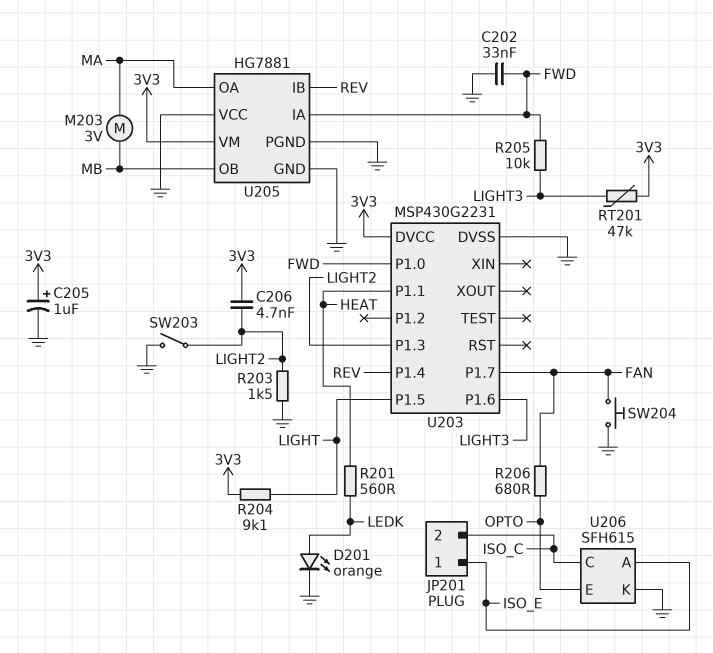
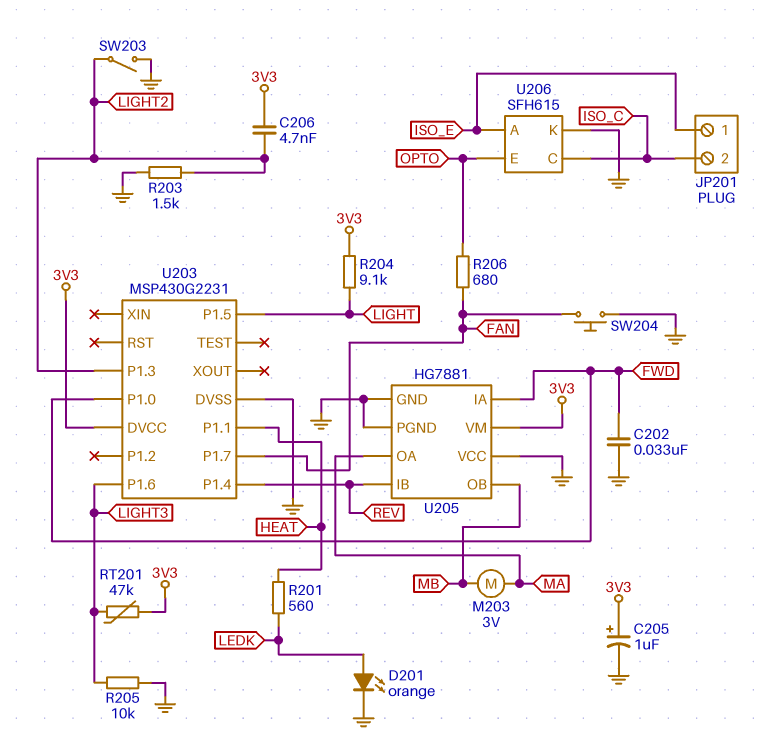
R205: 10k (FWD, LIGHT3) -> 10k (GND, LIGHT3)

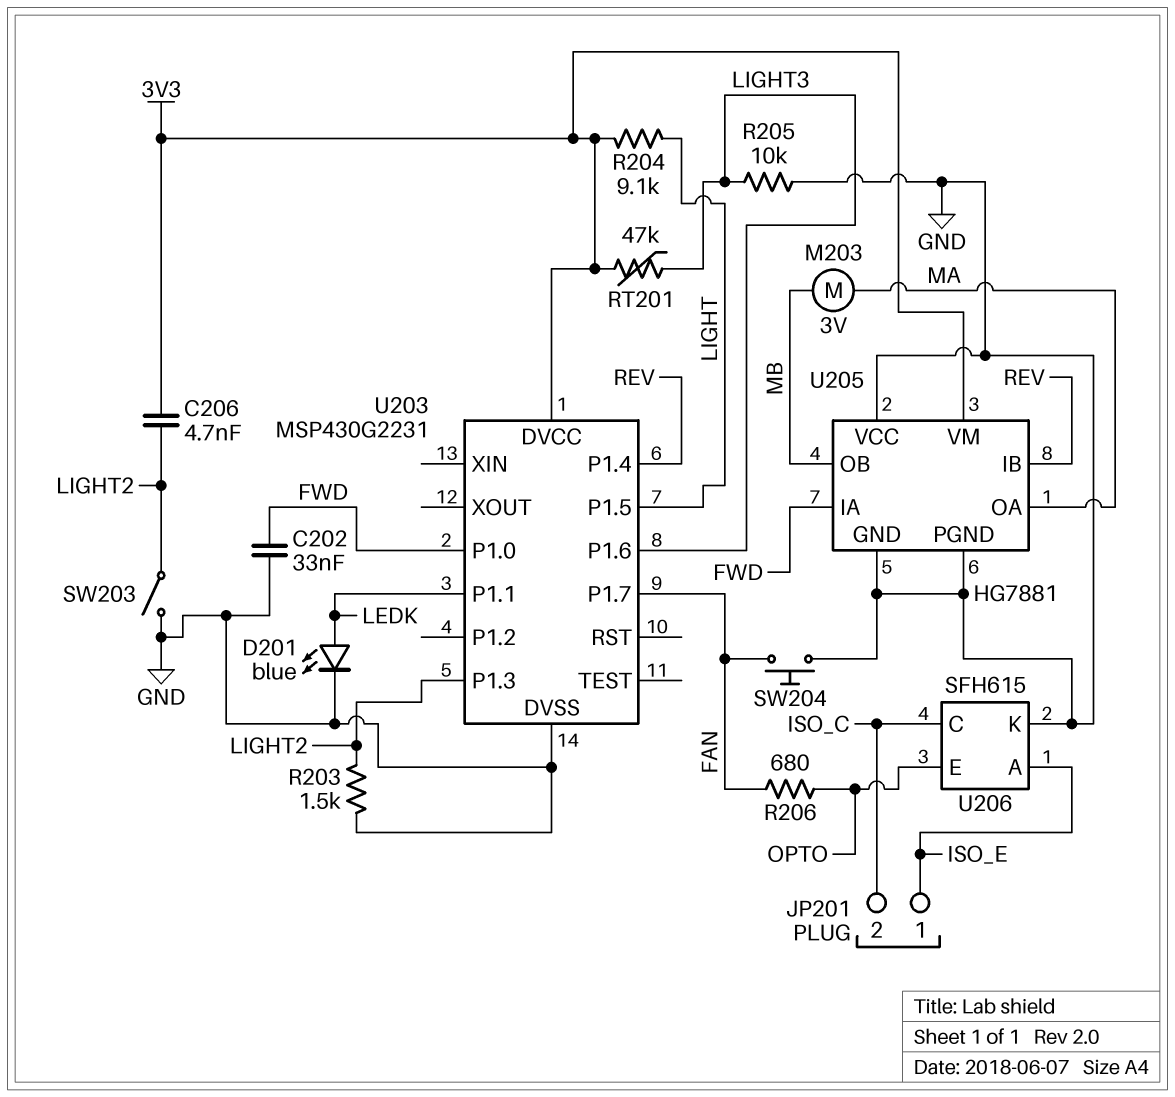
C205: 1uF (plus 3V3, minus GND) -> none
D201: LED orange (A LEDK, K GND) -> LED blue (A LEDK, K GND)
R201: 560 (HEAT, LEDK) -> none
U203 pin P1.1: HEAT -> LEDK

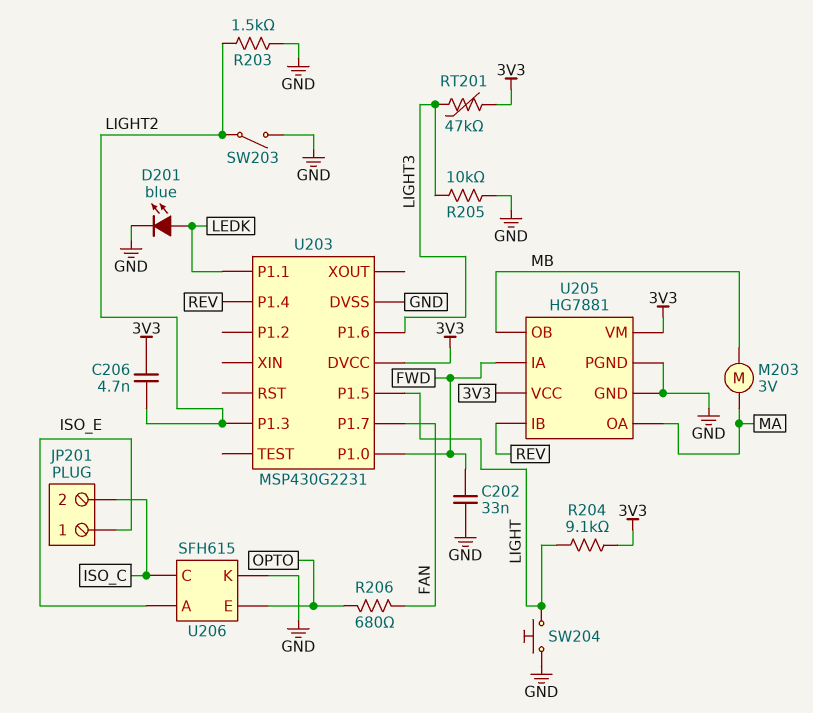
SW204: button (FAN, GND) -> button (GND, LIGHT)
U205 pin VCC: GND -> 3V3

